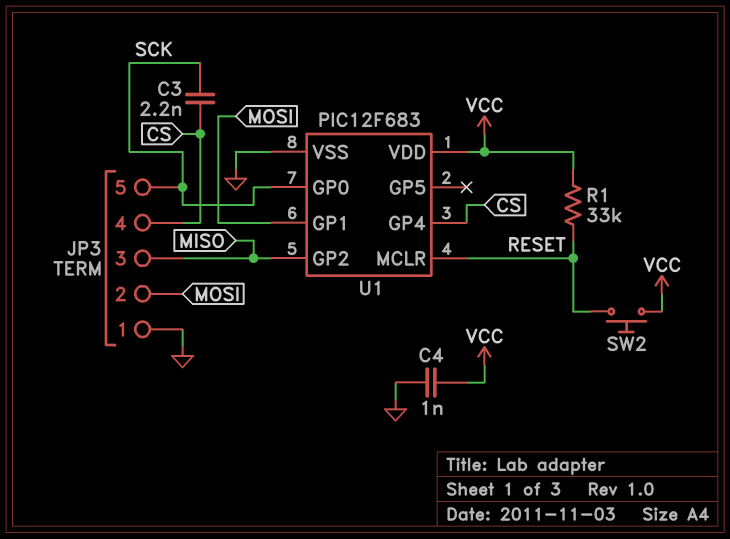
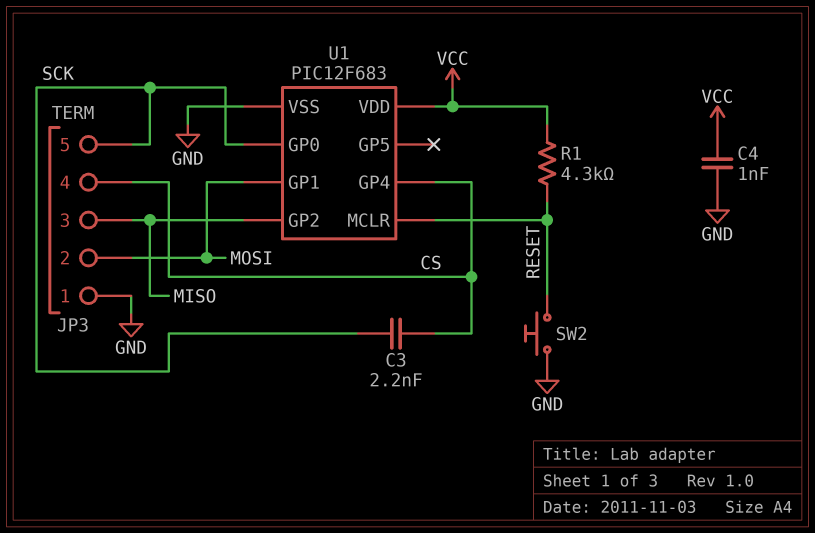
R1: 33k (RESET, VCC) -> 4.3k (RESET, VCC)
SW2: button (RESET, VCC) -> button (GND, RESET)

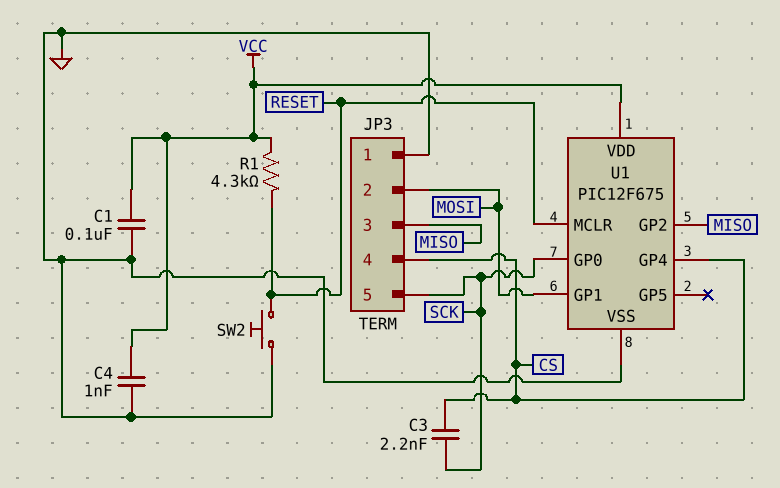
C1: none -> 100nF (GND, VCC)
U1: PIC12F683 -> PIC12F675

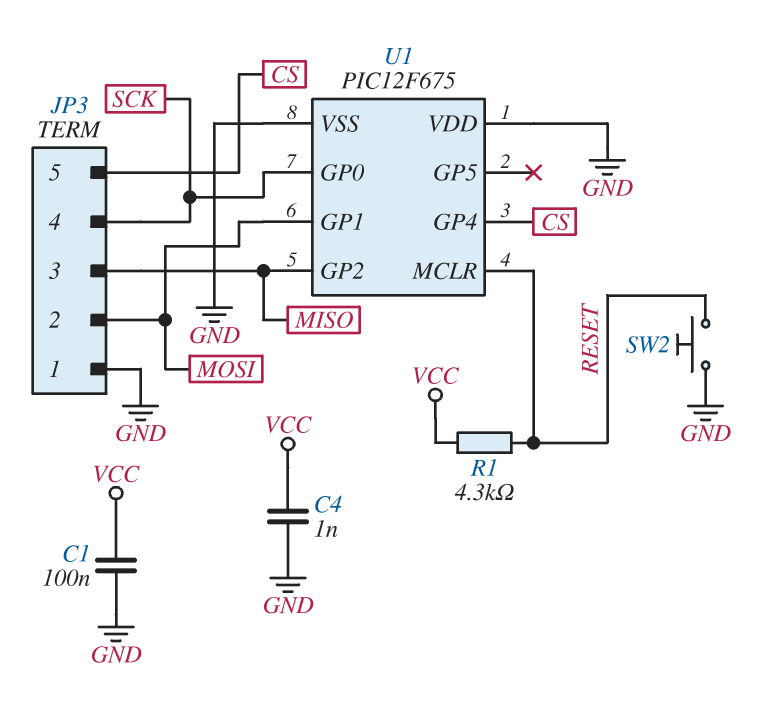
C3: 2.2nF (CS, SCK) -> none
JP3 pin 4: CS -> SCK
JP3 pin 5: SCK -> CS
U1 pin VDD: VCC -> GND

